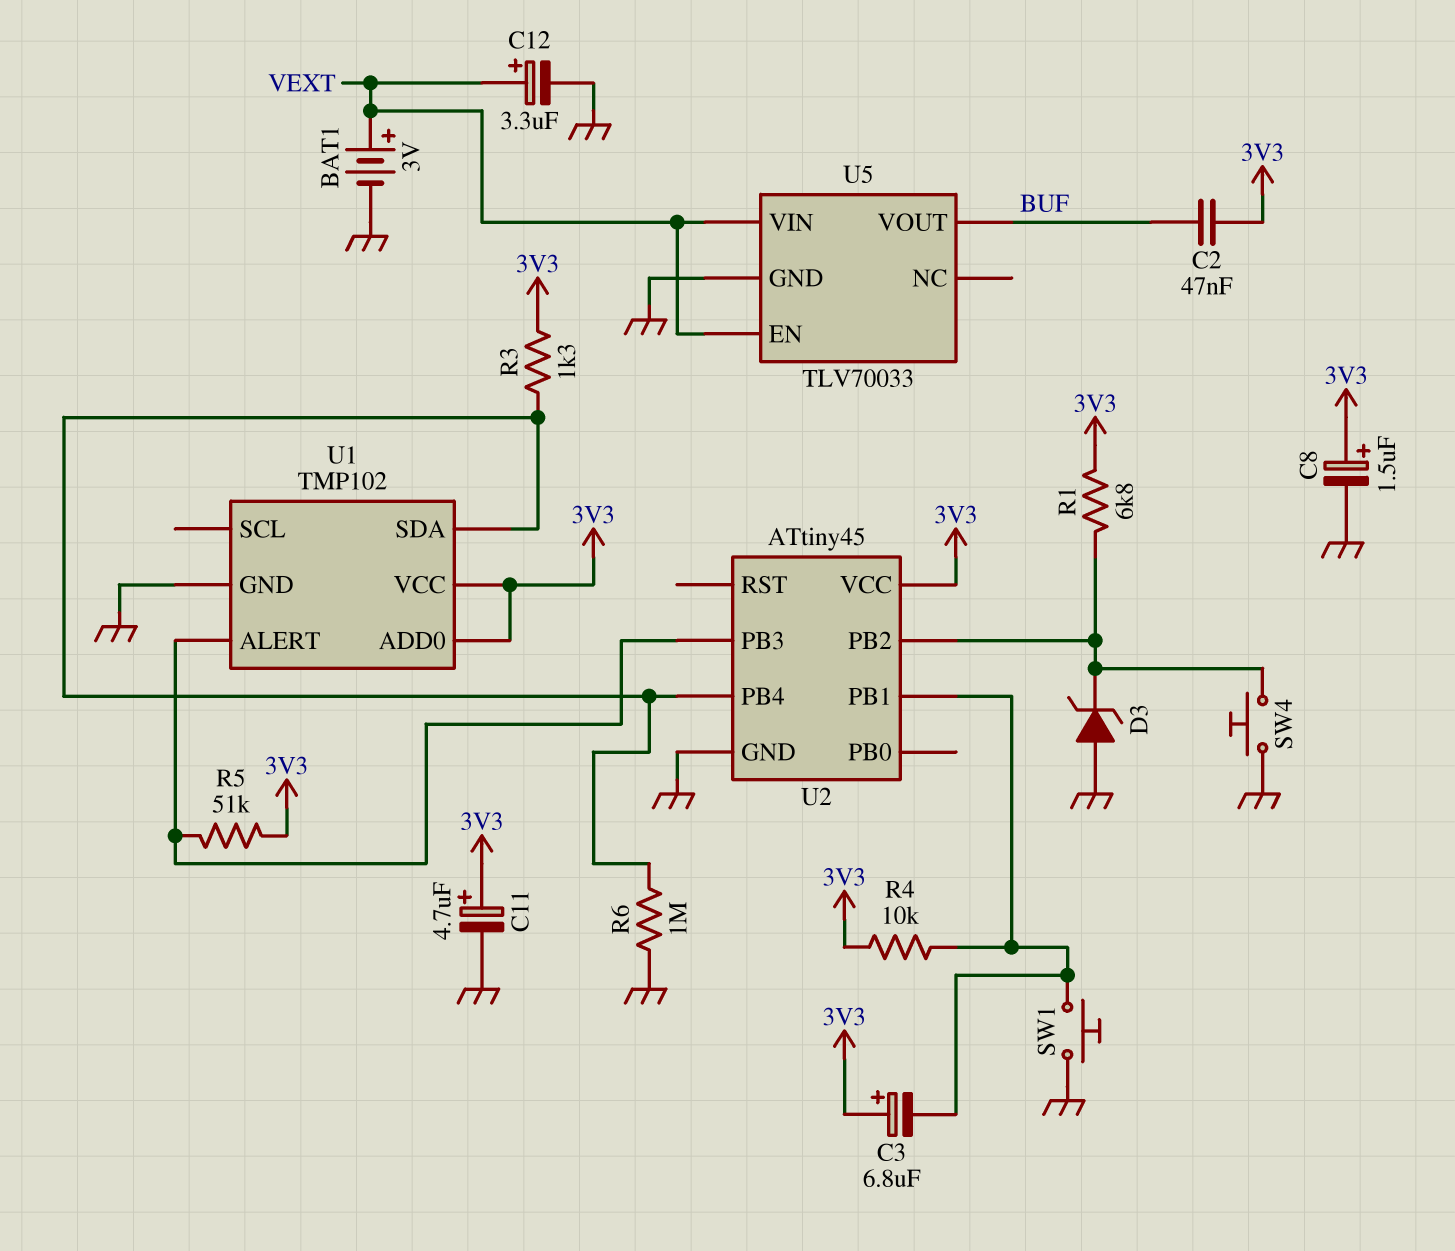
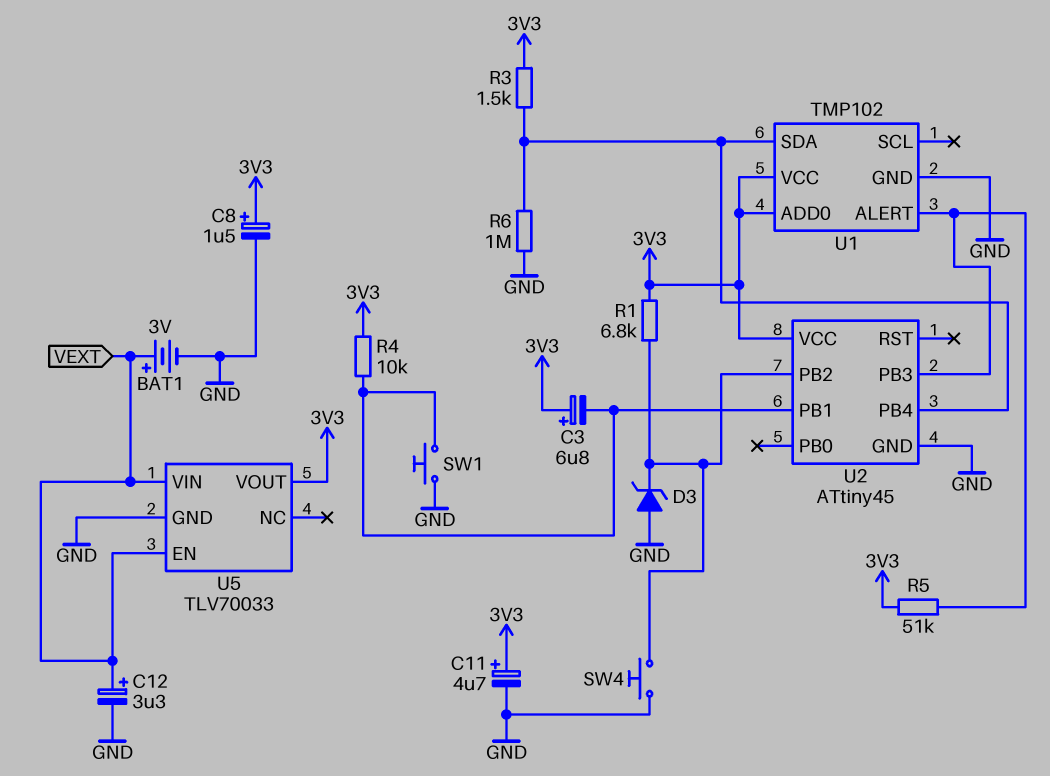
C2: 47nF (3V3, BUF) -> none
R3: 1.3k (3V3, U1/SDA) -> 1.5k (3V3, U1/SDA)
U5 pin VOUT: BUF -> 3V3

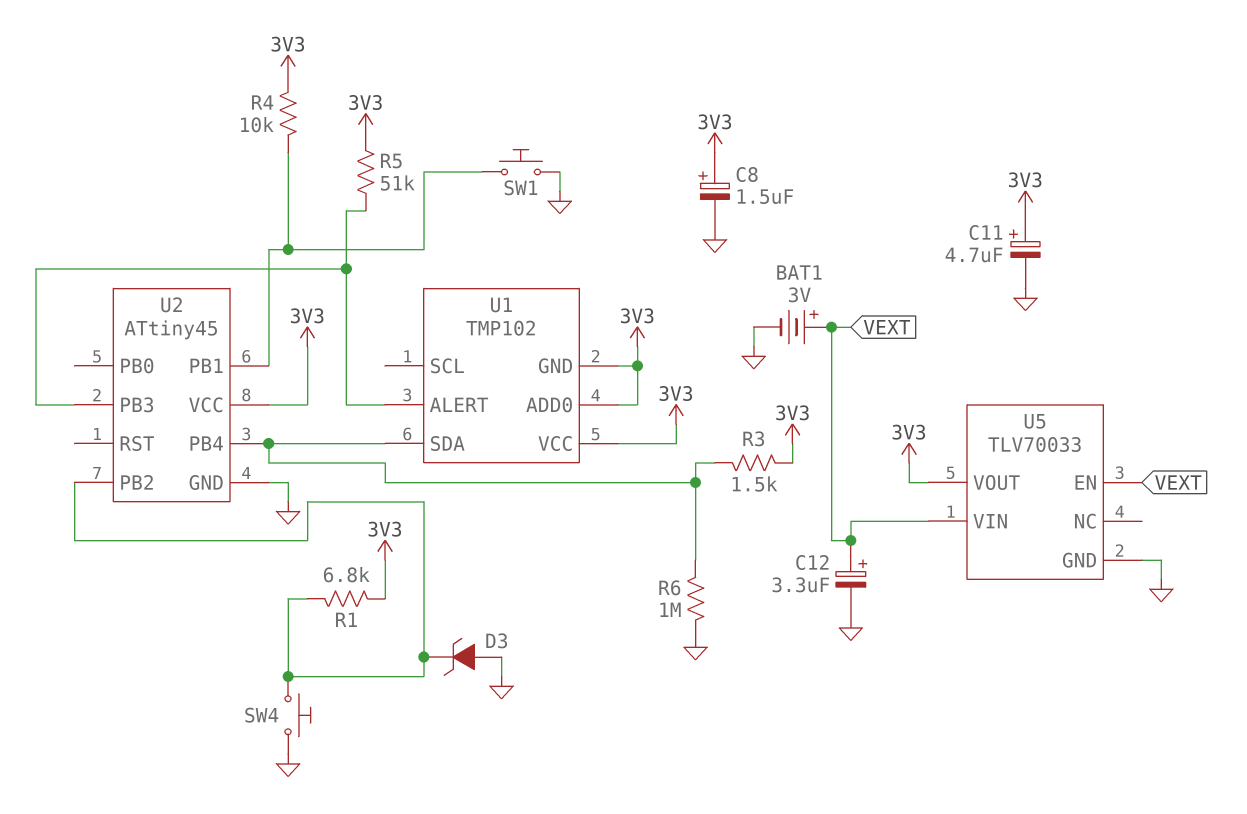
C3: 6.8uF (plus 3V3, minus U2/PB1) -> none
U1 pin GND: GND -> 3V3

